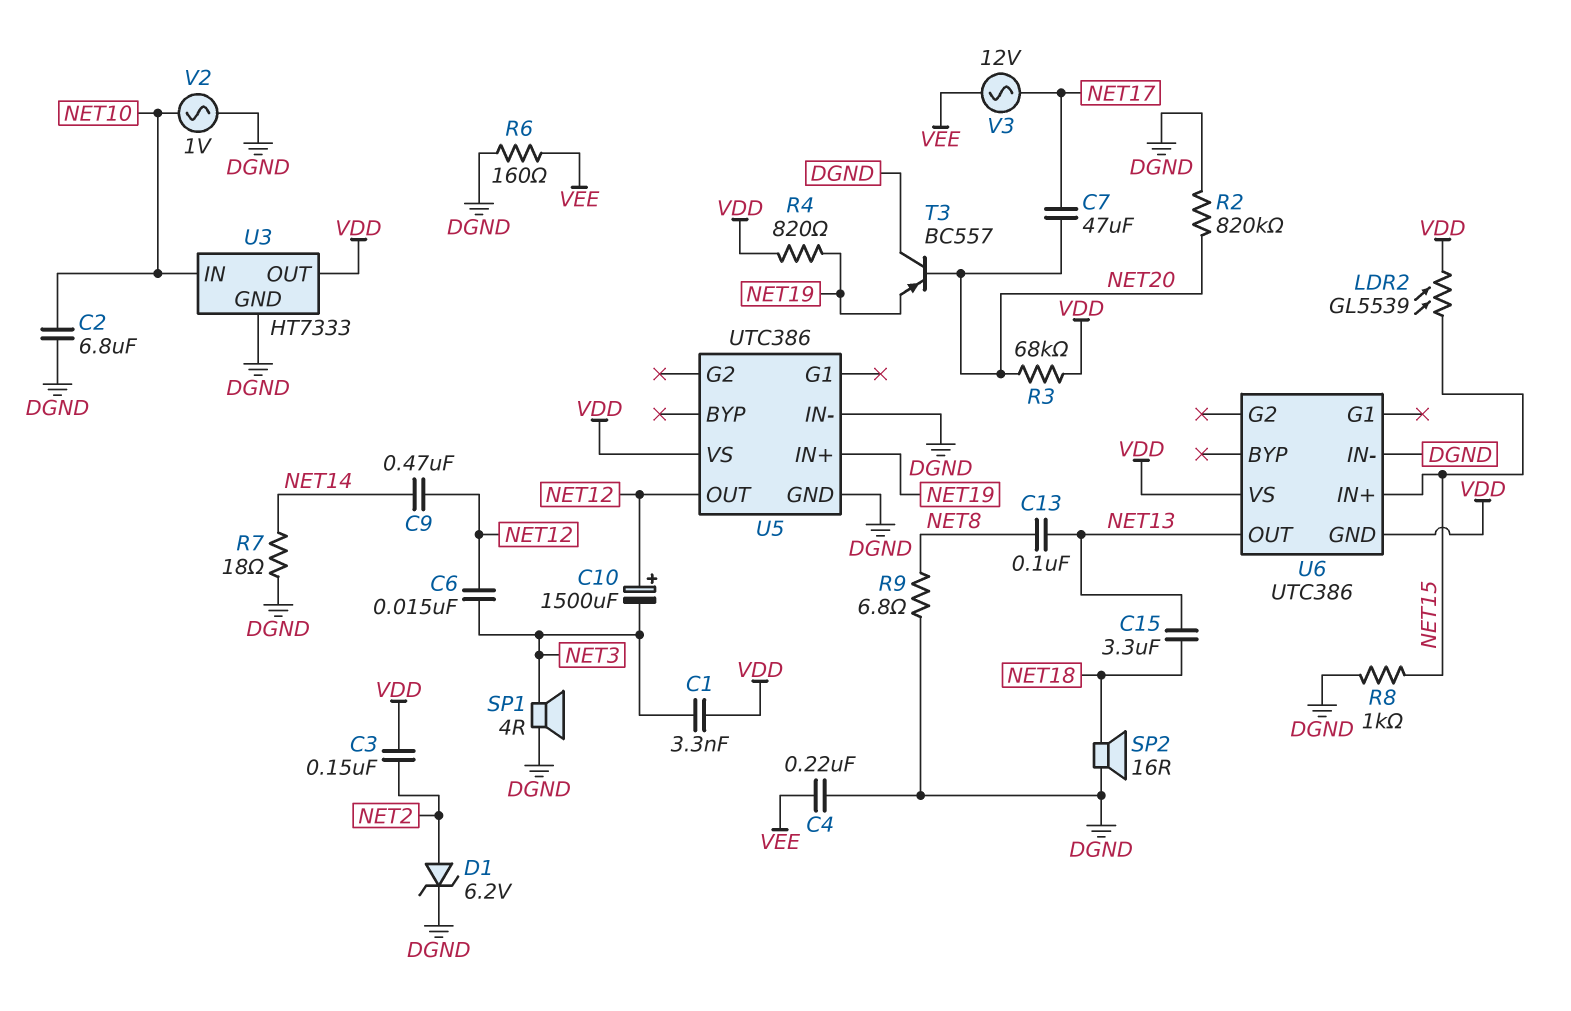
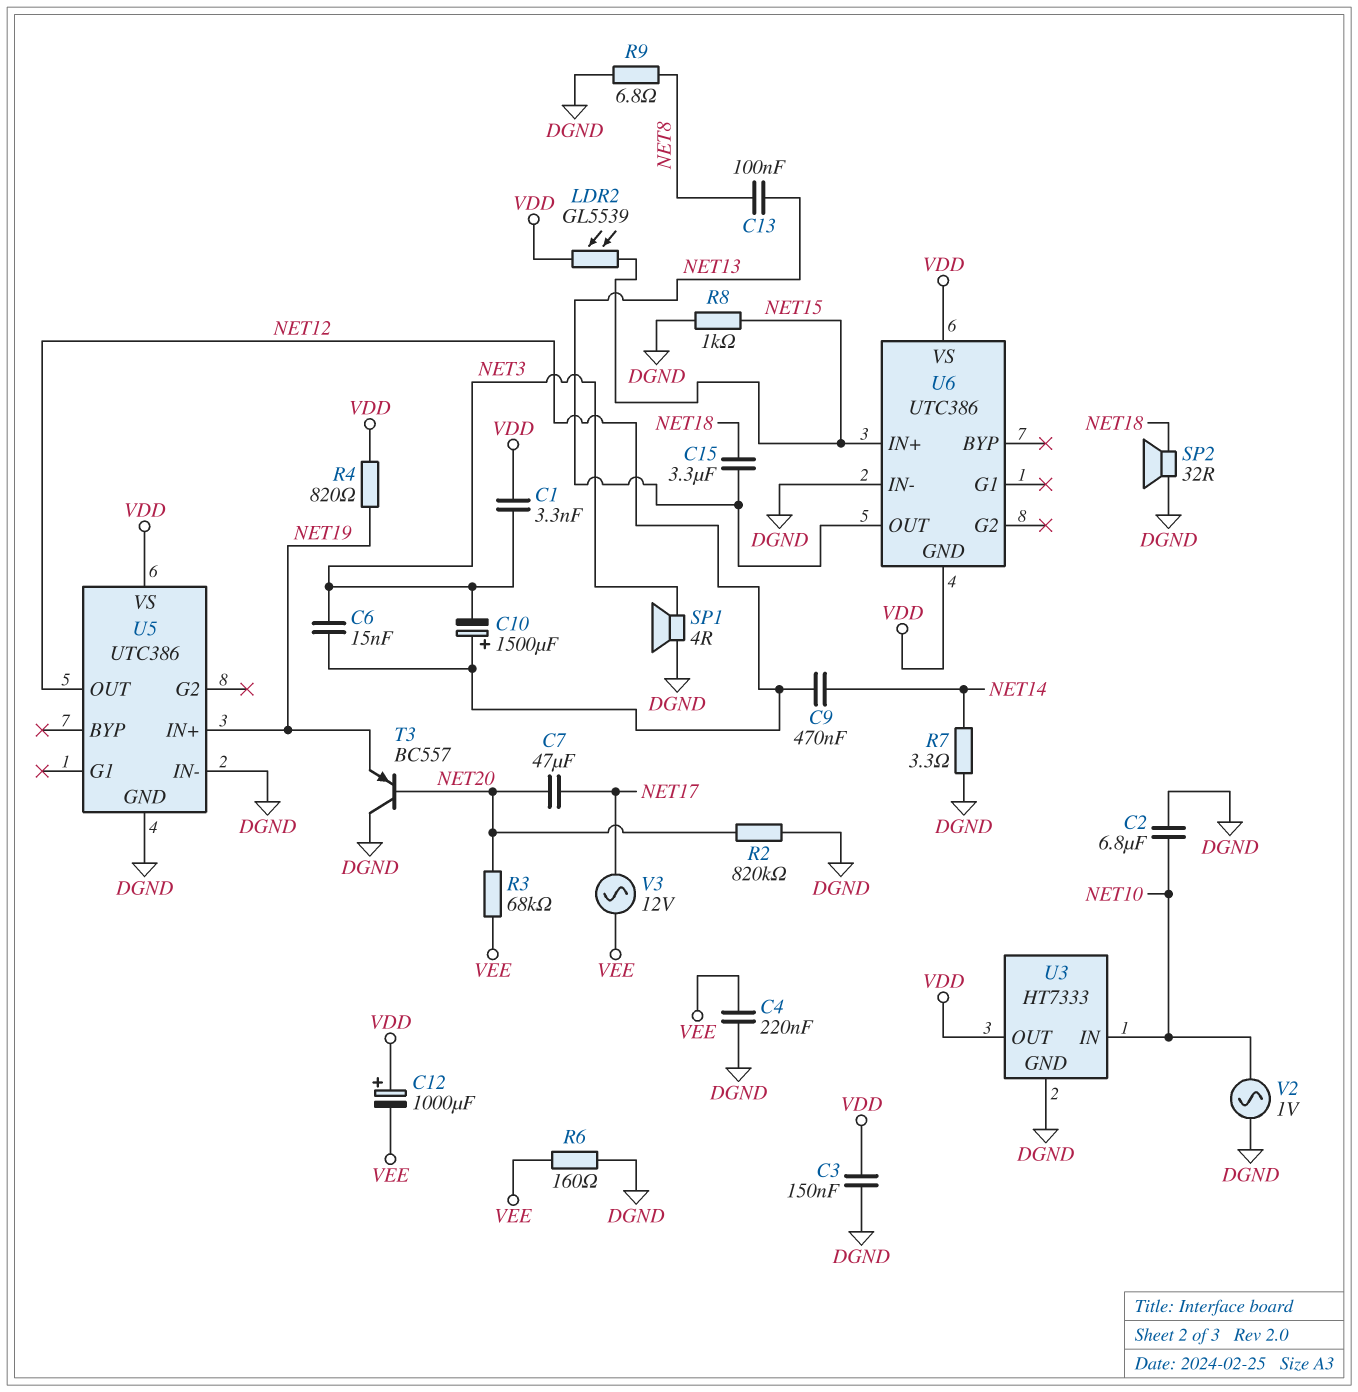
C3: 150nF (NET2, VDD) -> 150nF (DGND, VDD)
C12: none -> 1000uF (plus VDD, minus VEE)
D1: zener 6.2V (A NET2, K DGND) -> none
R3: 68k (NET20, VDD) -> 68k (NET20, VEE)
R7: 18 (DGND, NET14) -> 3.3 (DGND, NET14)
SP2: speaker 16R (DGND, NET18) -> speaker 32R (DGND, NET18)

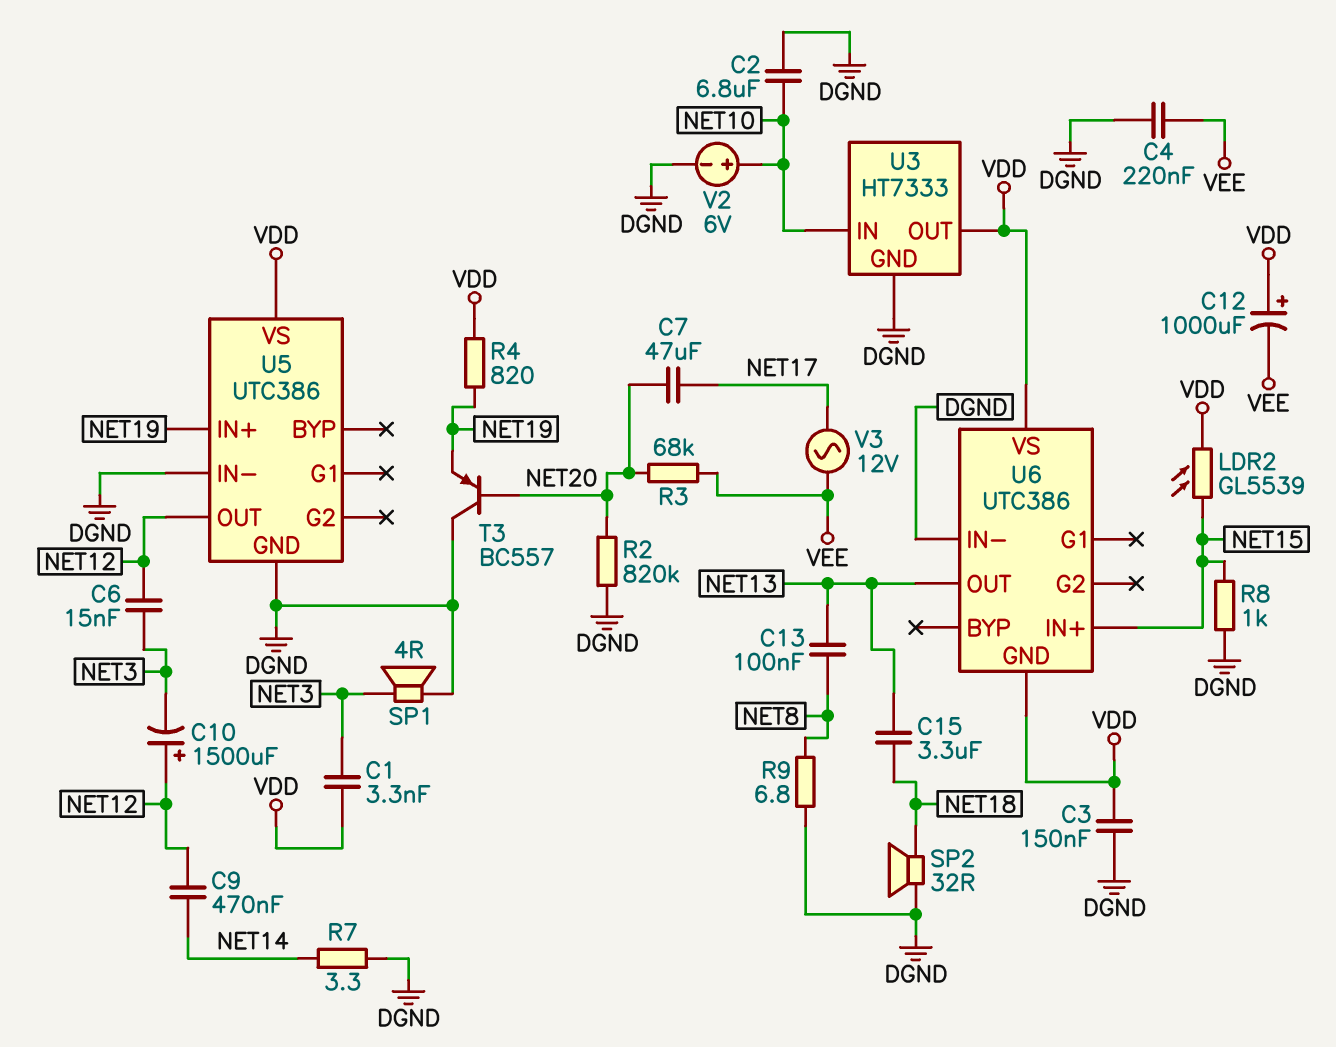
R6: 160 (DGND, VEE) -> none
V2: AC 1V (DGND, NET10) -> 6V (plus NET10, minus DGND)

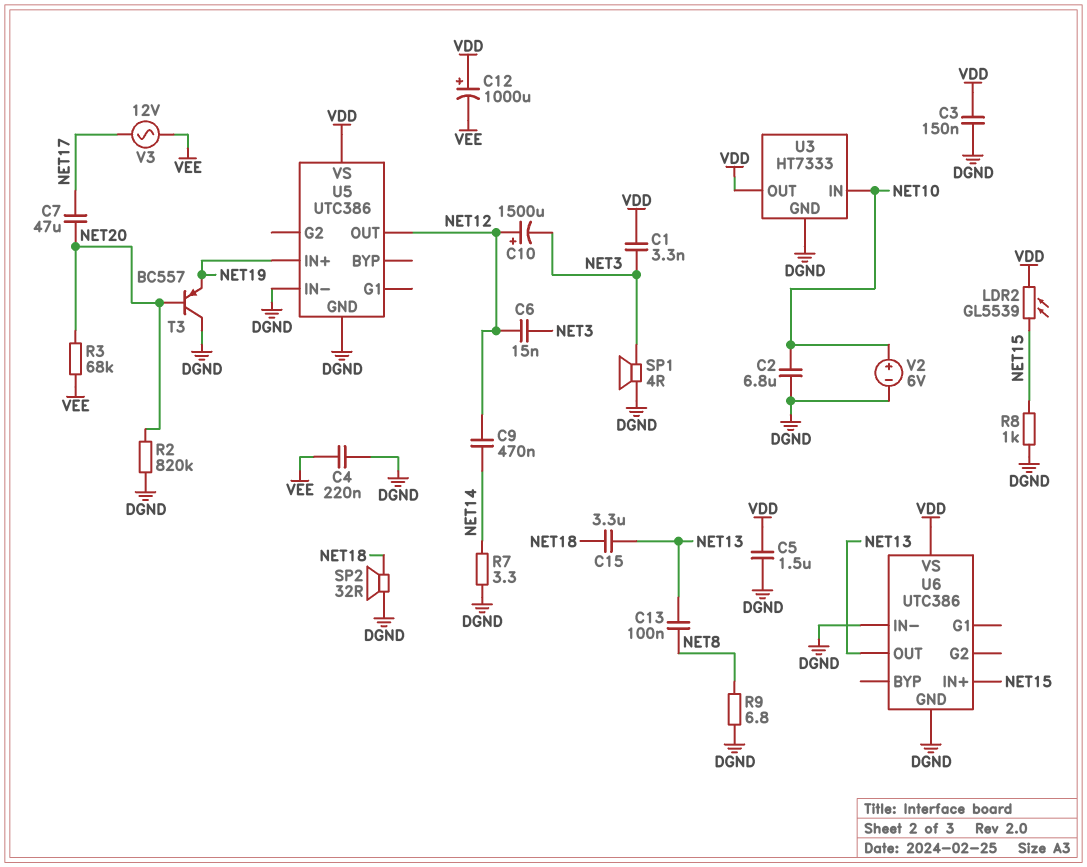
C5: none -> 1.5uF (DGND, VDD)
R4: 820 (NET19, VDD) -> none
U6 pin GND: VDD -> DGND

